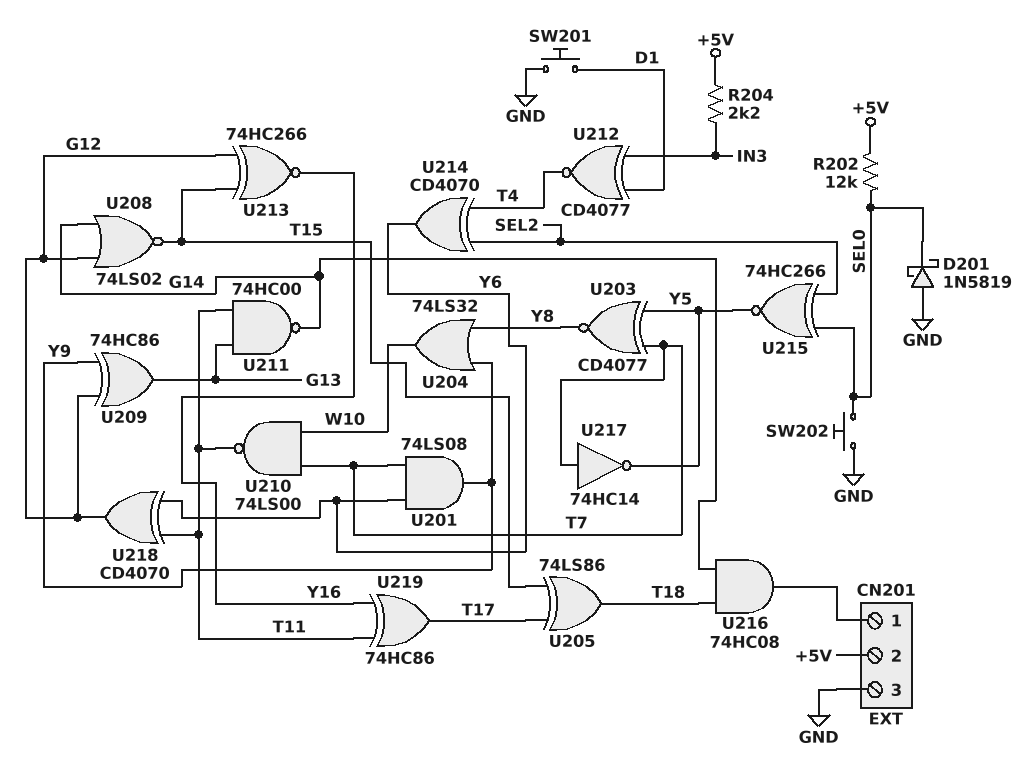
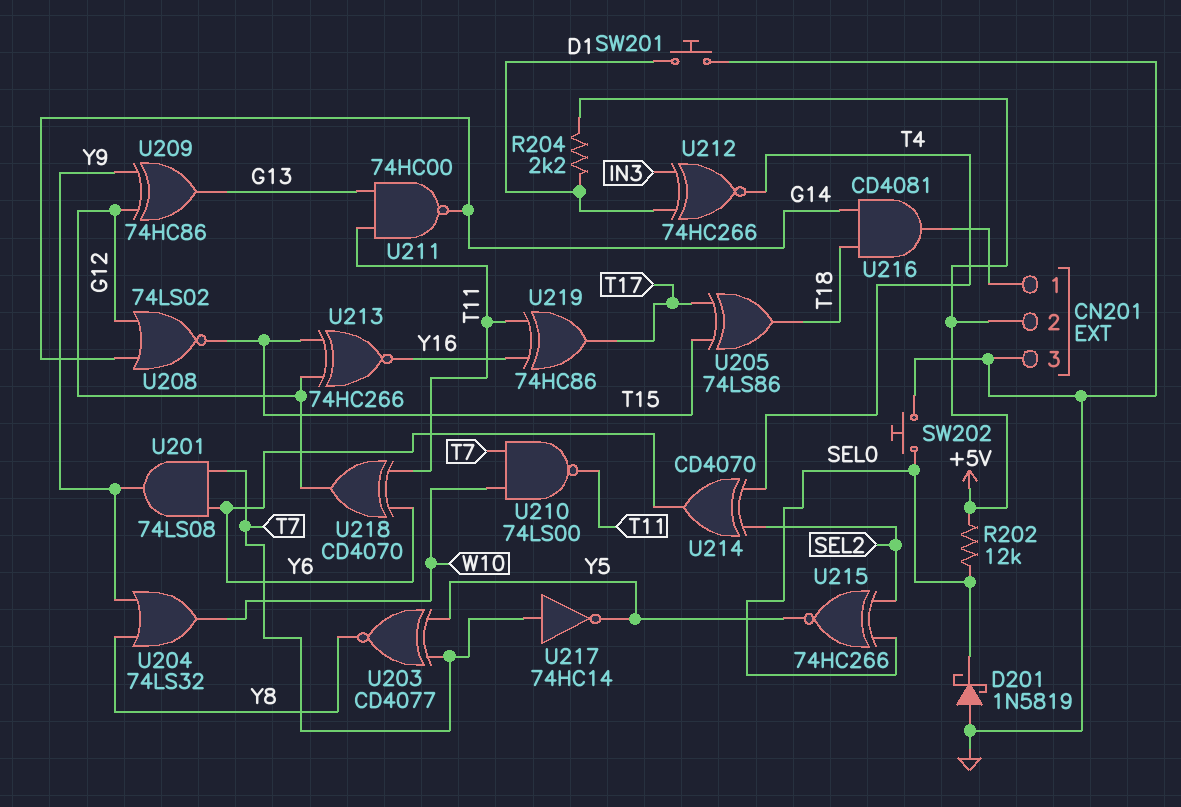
R204: 2.2k (+5V, IN3) -> 2.2k (+5V, D1)
U212: XNOR CD4077 (in D1, in IN3, out T4) -> XNOR 74HC266 (in D1, in IN3, out T4)
U216: AND 74HC08 (in G14, in T18, out CN201/1) -> AND CD4081 (in G14, in T18, out CN201/1)

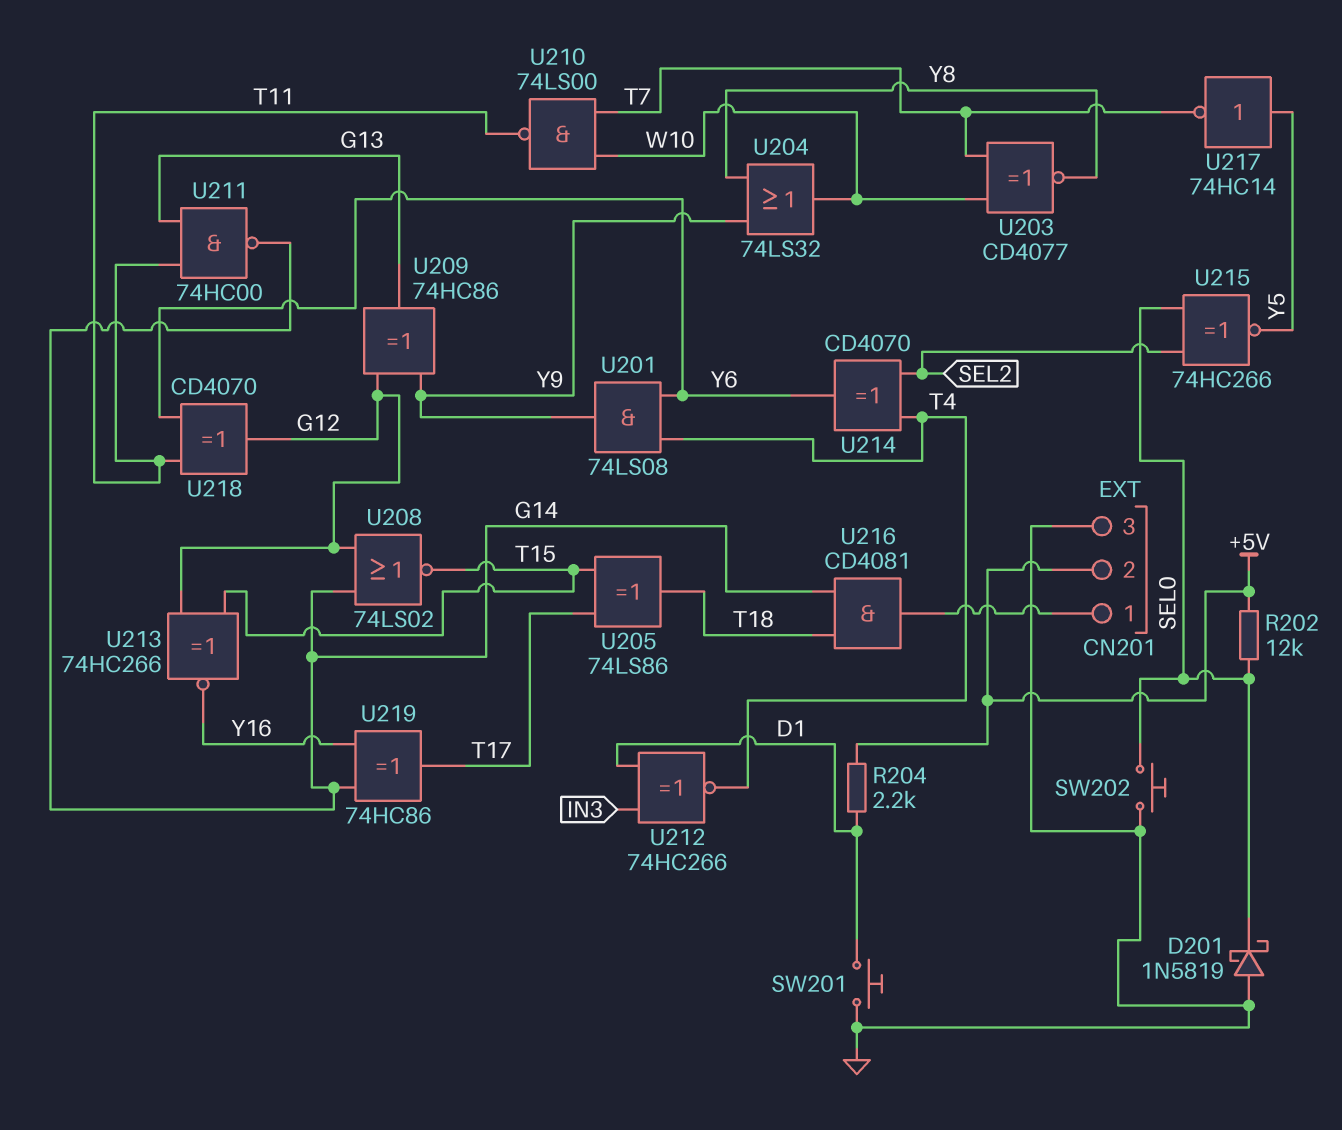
U201: AND 74LS08 (in T7, in Y6, out Y9) -> AND 74LS08 (in T4, in Y6, out Y9)
U203: XNOR CD4077 (in T7, in Y5, out Y8) -> XNOR CD4077 (in T7, in W10, out Y8)
U217: NOT 74HC14 (in T7, out Y5) -> NOT 74HC14 (in Y5, out T7)
U219: XOR 74HC86 (in T11, in Y16, out T17) -> XOR 74HC86 (in G14, in Y16, out T17)

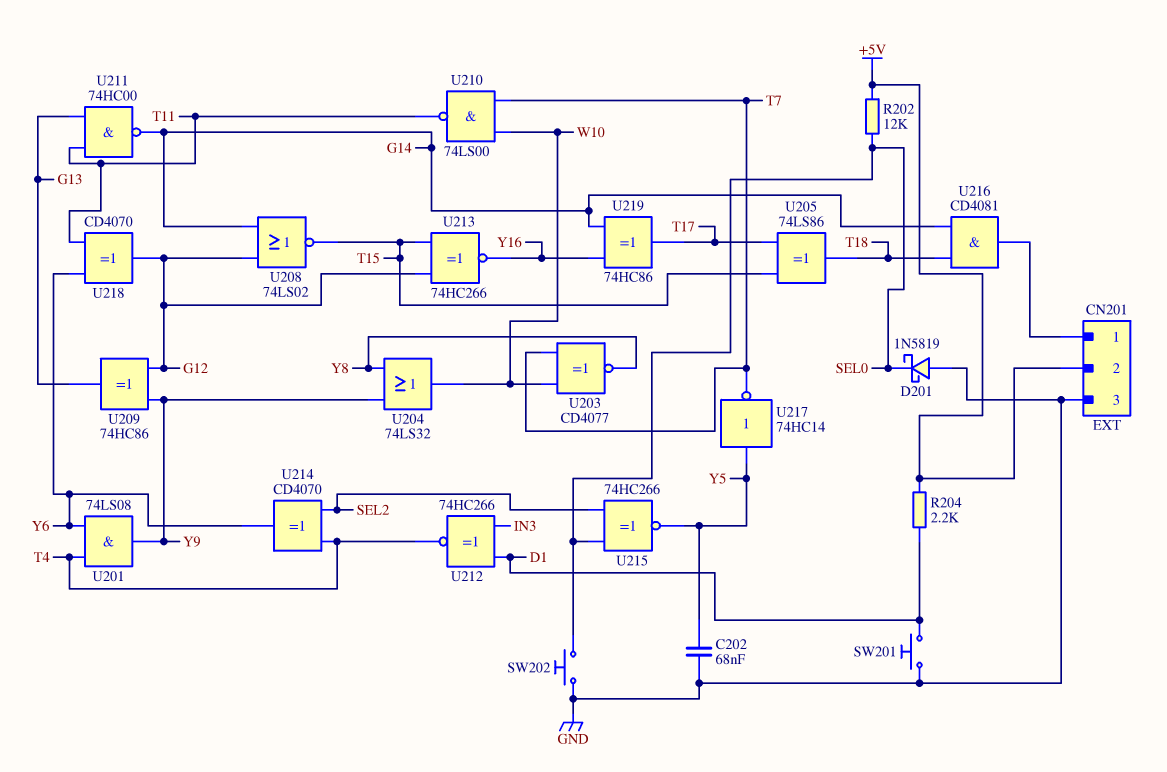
C202: none -> 68nF (GND, Y5)

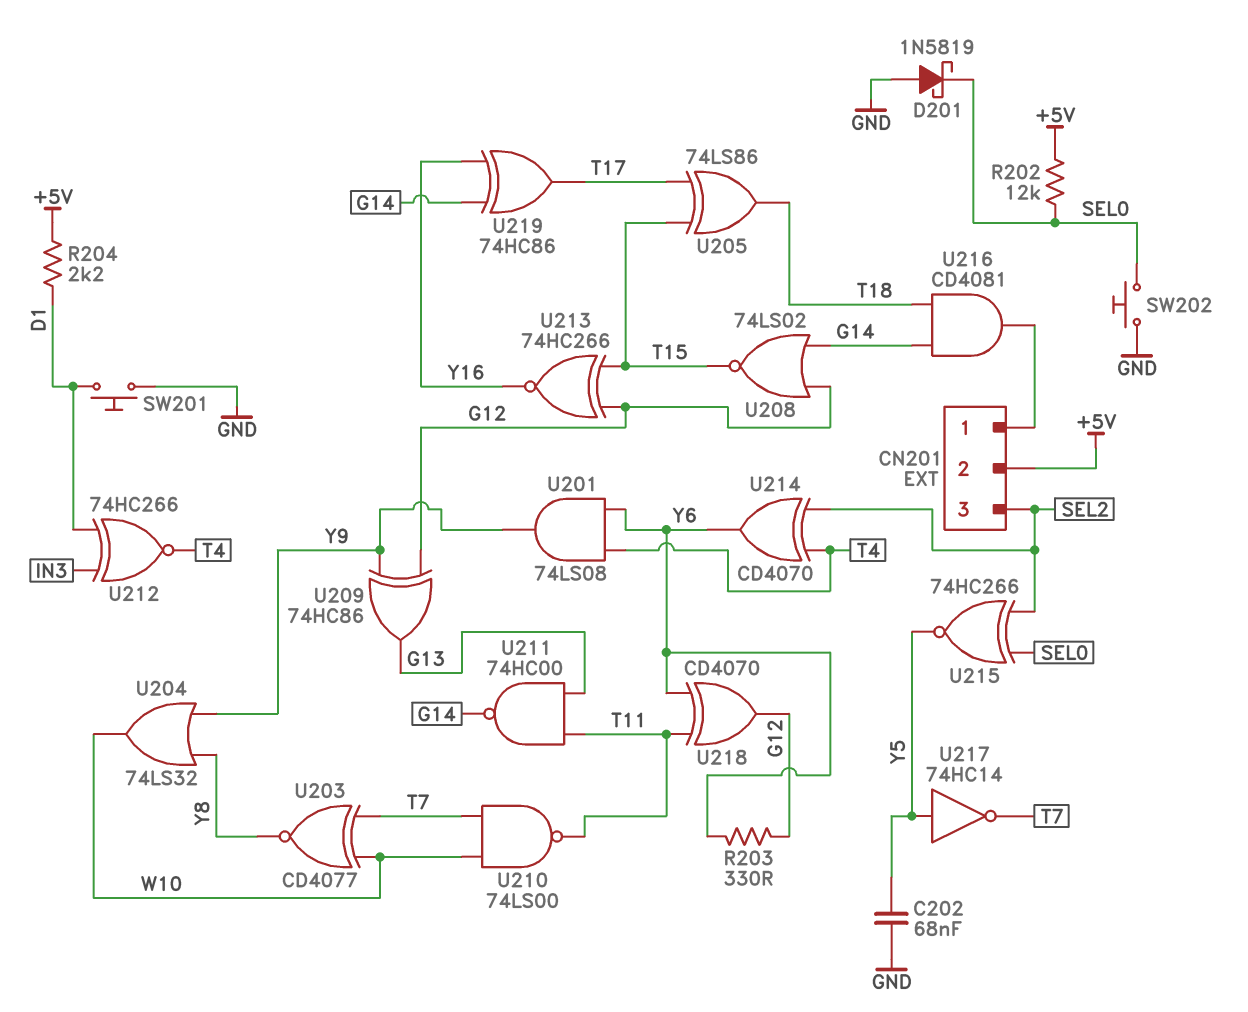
CN201 pin 3: GND -> SEL2
R203: none -> 330 (G12, Y6)

